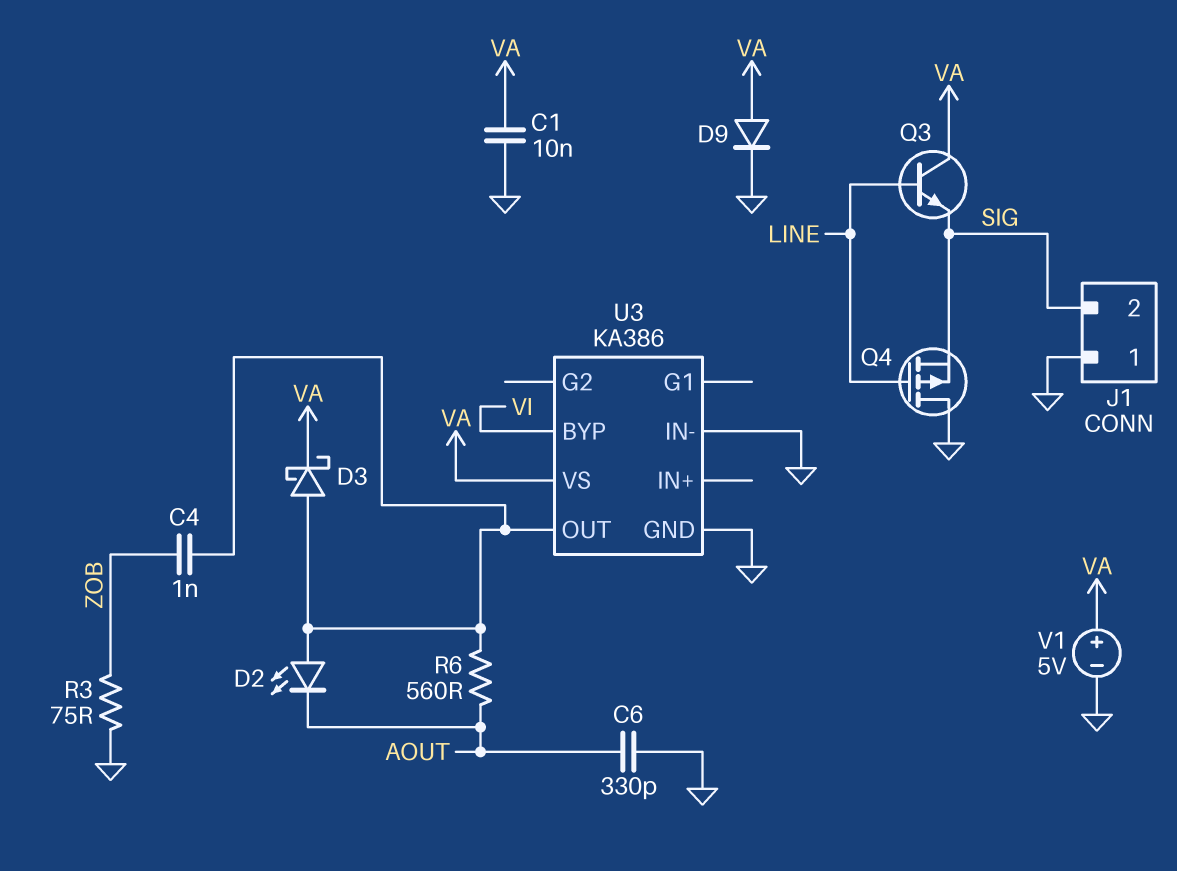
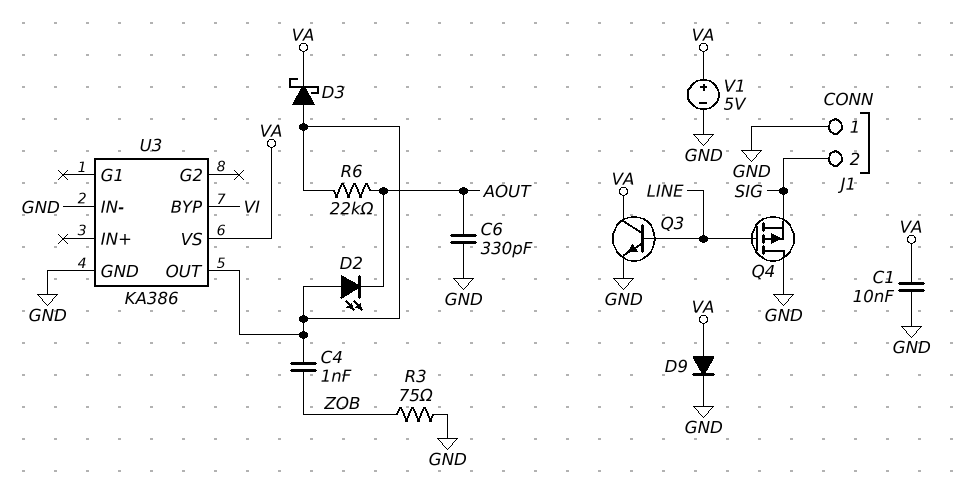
Q3: NPN (B LINE, C VA, E SIG) -> NPN (B LINE, C VA, E GND)
R6: 560 (AOUT, U3/OUT) -> 22k (AOUT, U3/OUT)

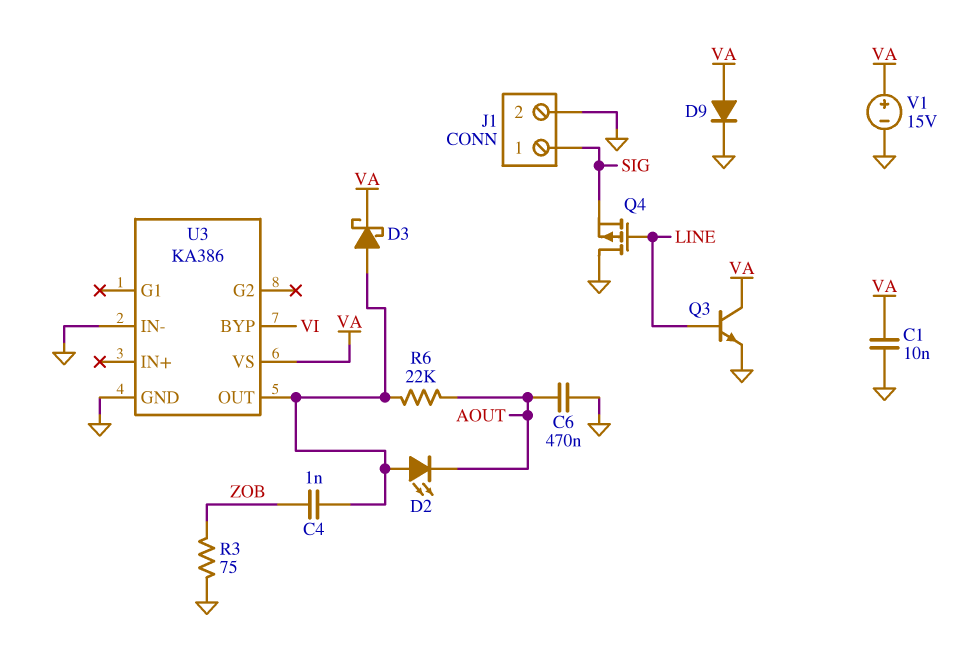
C6: 330pF (AOUT, GND) -> 470nF (AOUT, GND)
J1 pin 1: GND -> SIG
J1 pin 2: SIG -> GND
V1: 5V (plus VA, minus GND) -> 15V (plus VA, minus GND)

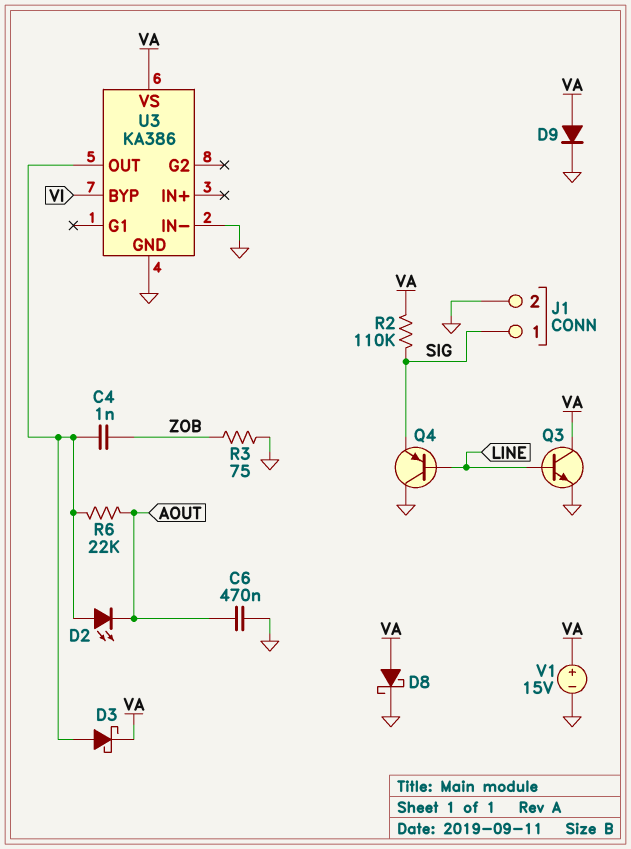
C1: 10nF (GND, VA) -> none
D8: none -> schottky (A VA, K GND)
Q4: PMOS (G LINE, D GND, S SIG) -> PNP (B LINE, C GND, E SIG)
R2: none -> 110k (SIG, VA)

